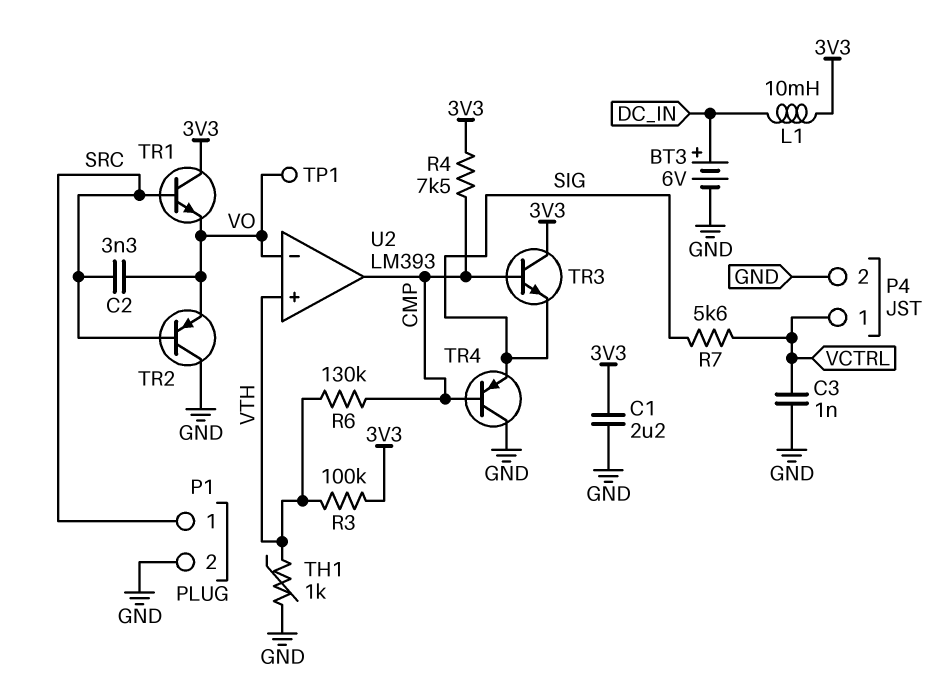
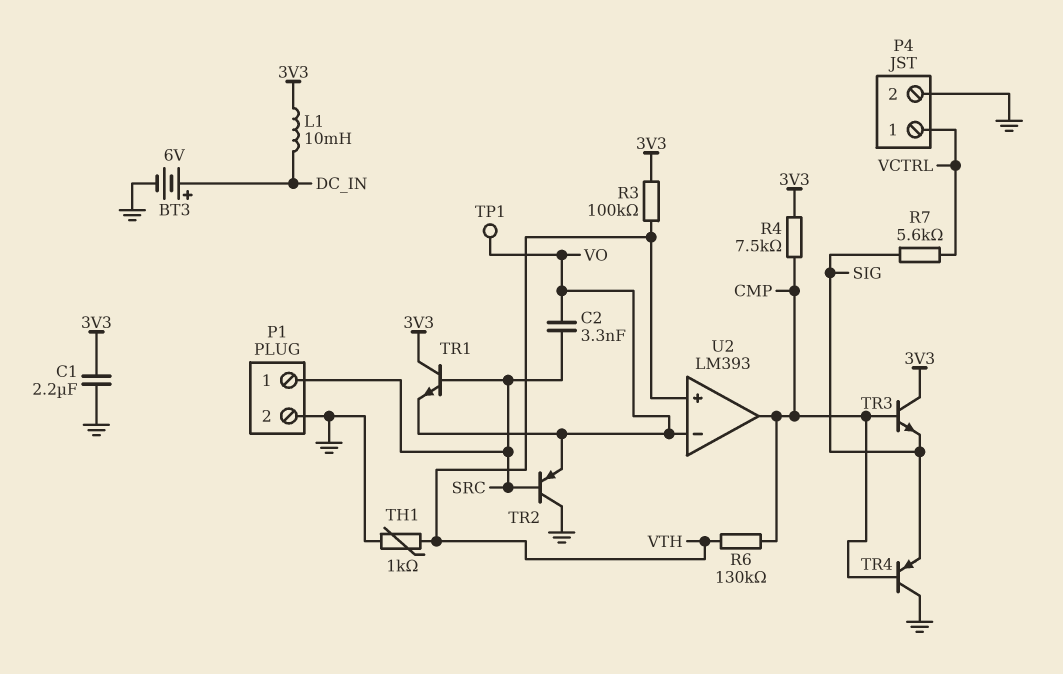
C3: 1nF (GND, VCTRL) -> none

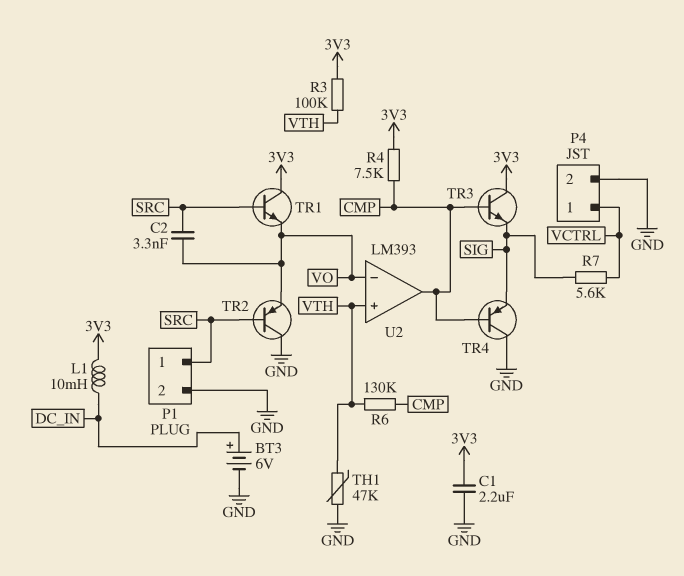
TH1: 1k (GND, VTH) -> 47k (GND, VTH)
TP1: test point (VO) -> none

